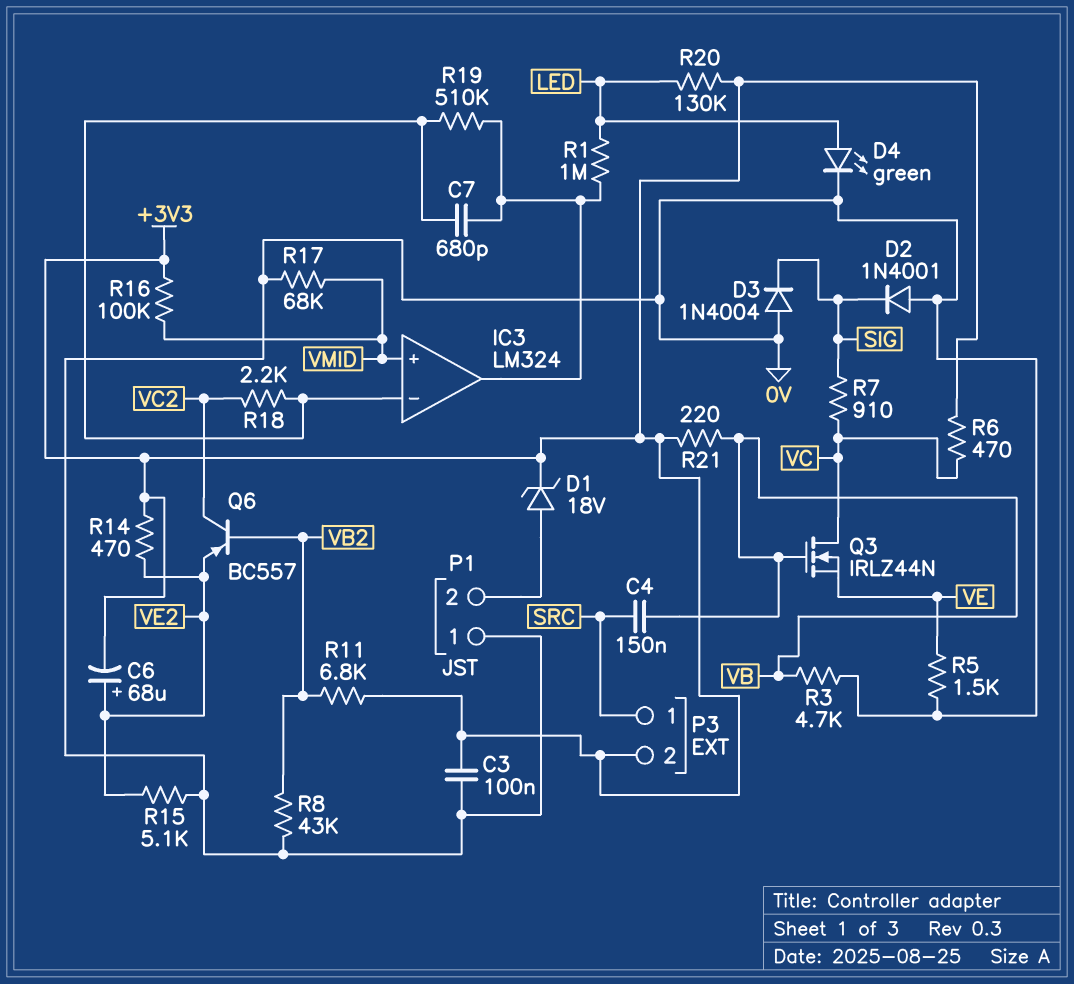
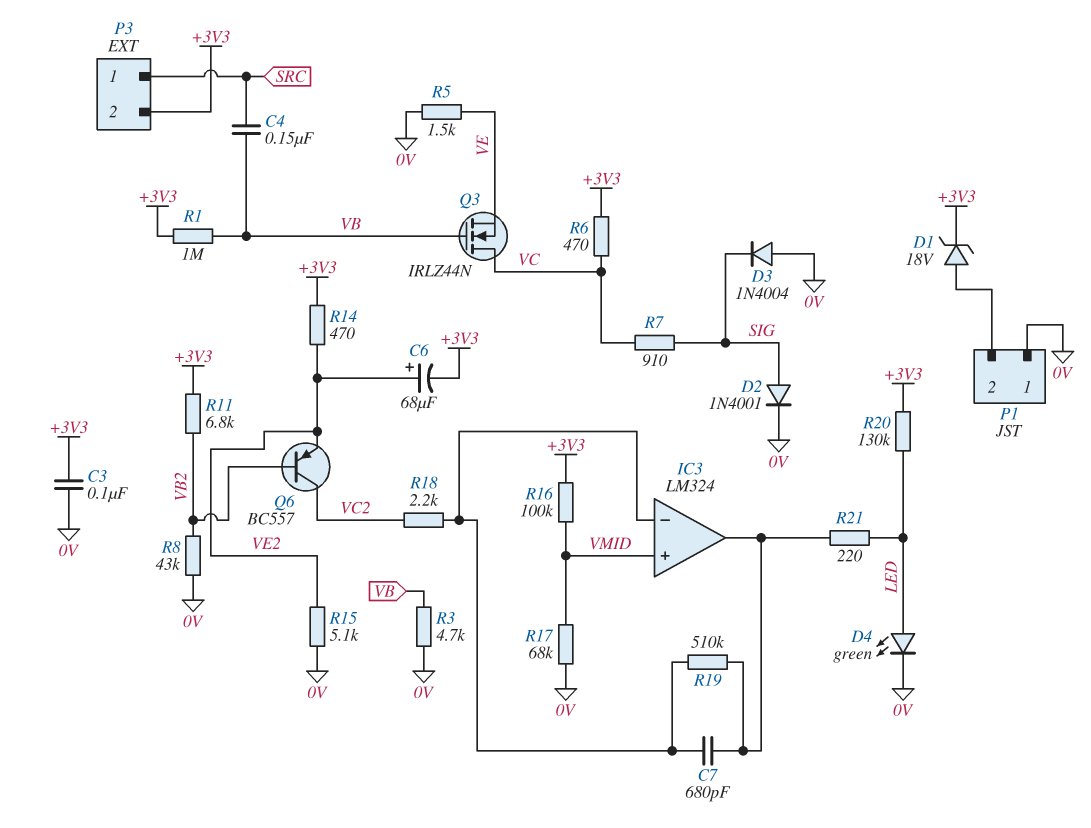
D2: diode 1N4001 (A 0V, K SIG) -> diode 1N4001 (A SIG, K 0V)
R1: 1M (IC3/out, LED) -> 1M (+3V3, VB)
R21: 220 (+3V3, VB) -> 220 (IC3/out, LED)

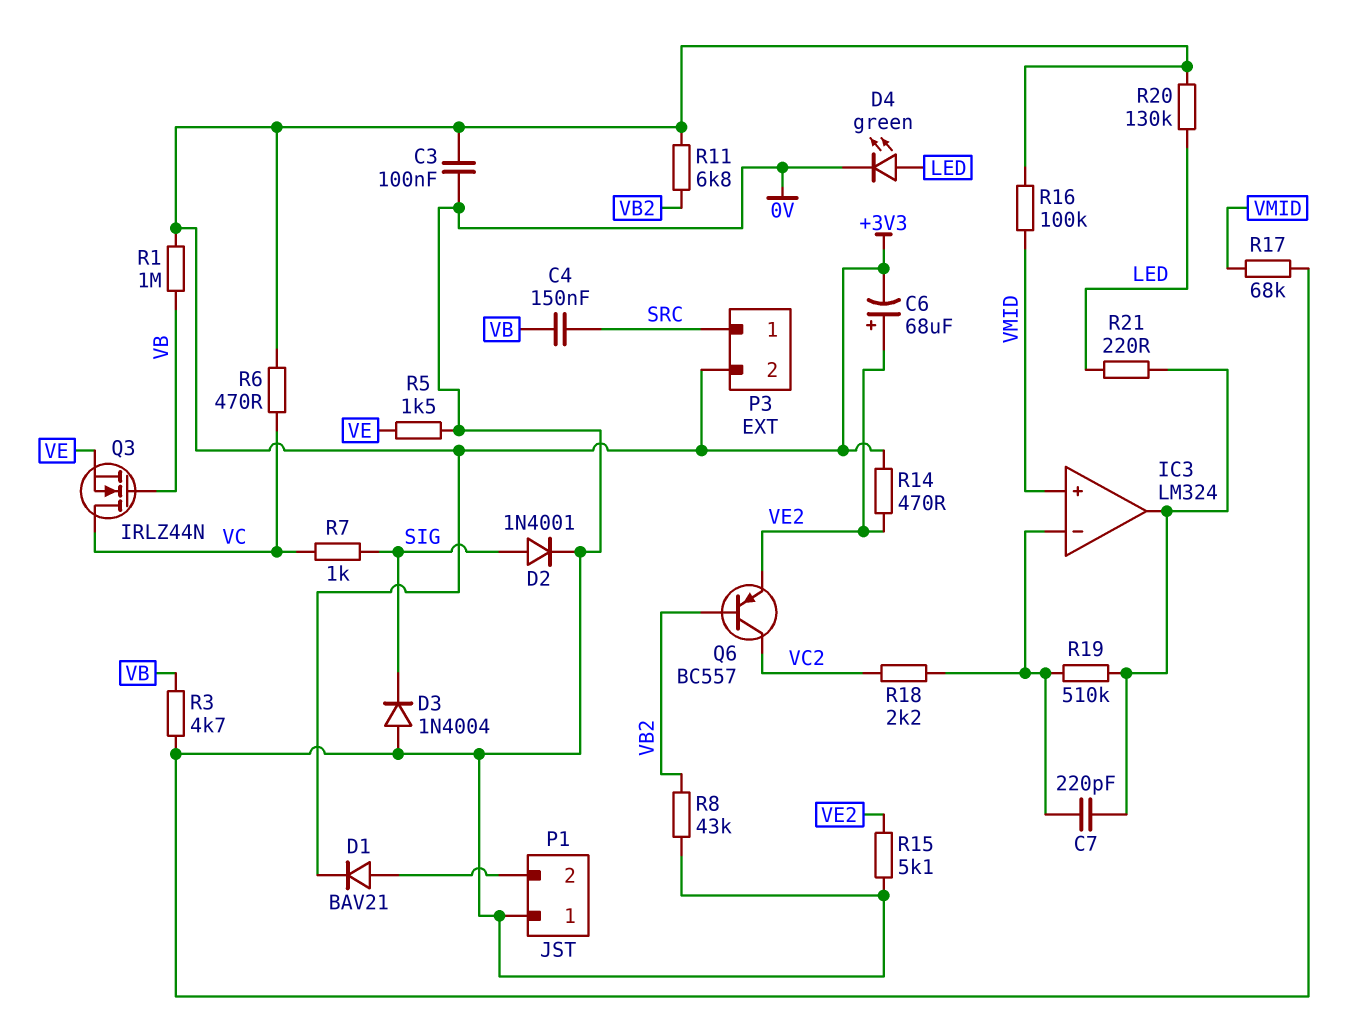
C7: 680pF (IC3/in-, IC3/out) -> 220pF (IC3/in-, IC3/out)
D1: zener 18V (A P1/2, K +3V3) -> diode BAV21 (A P1/2, K +3V3)
R7: 910 (SIG, VC) -> 1k (SIG, VC)

